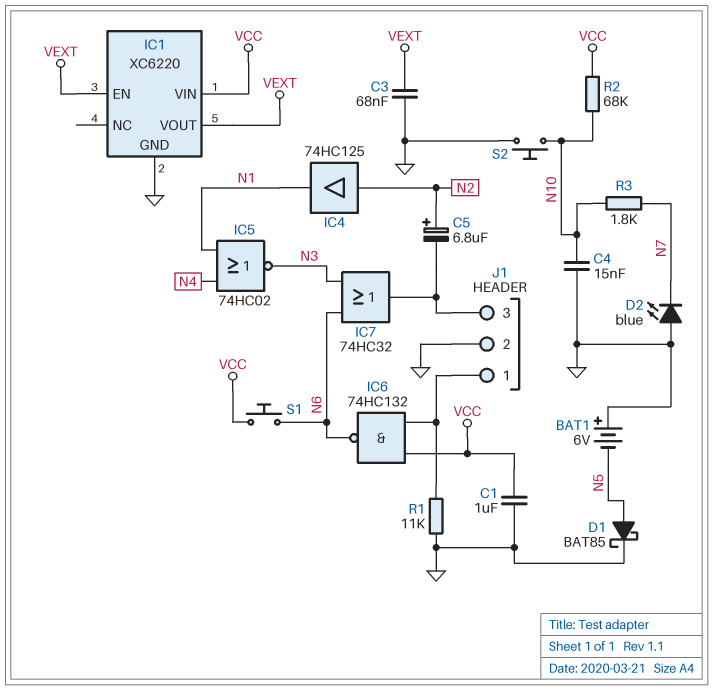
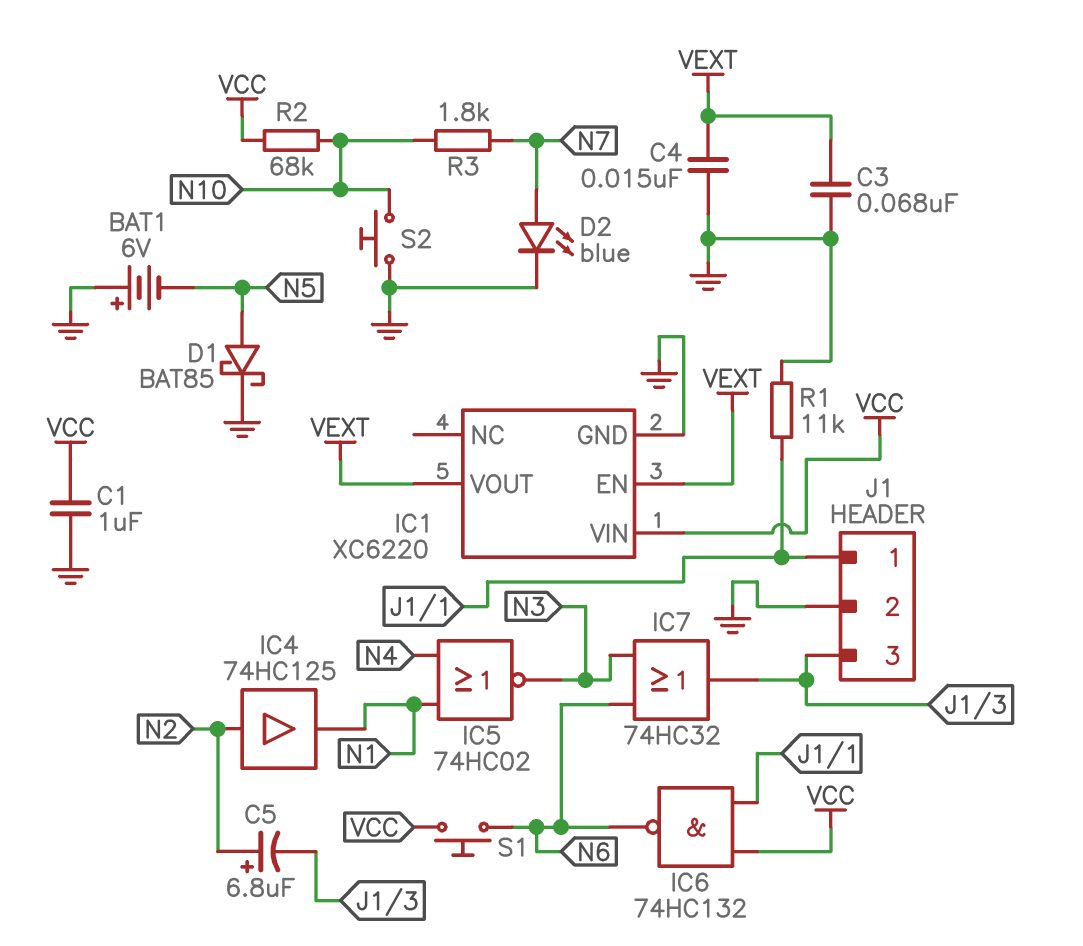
C4: 15nF (GND, N10) -> 15nF (GND, VEXT)
D2: LED blue (A GND, K N7) -> LED blue (A N7, K GND)

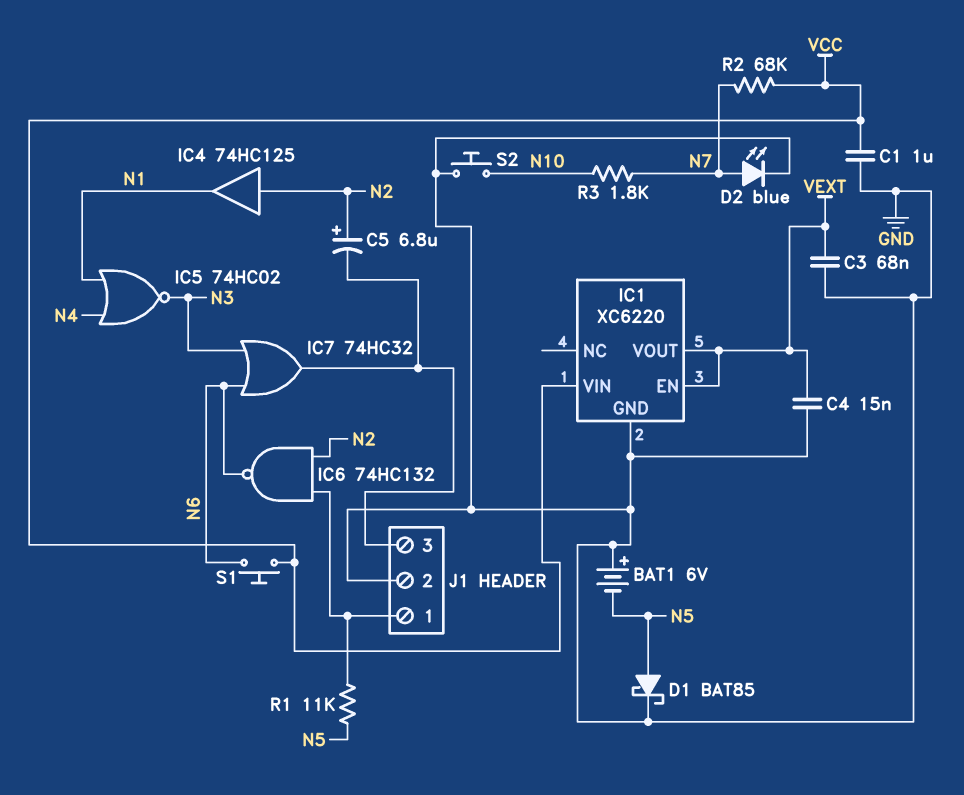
IC6: NAND 74HC132 (in J1/1, in VCC, out N6) -> NAND 74HC132 (in J1/1, in N2, out N6)
R1: 11k (GND, J1/1) -> 11k (J1/1, N5)
R2: 68k (N10, VCC) -> 68k (N7, VCC)

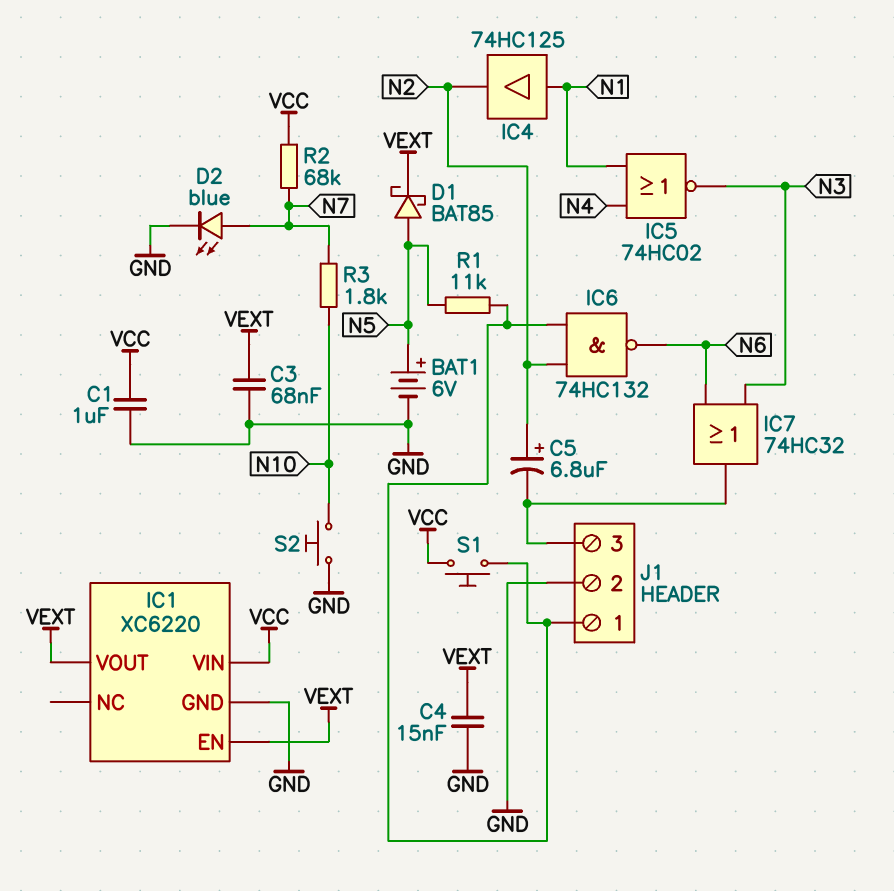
BAT1: 6V (plus GND, minus N5) -> 6V (plus N5, minus GND)
D1: schottky BAT85 (A N5, K GND) -> schottky BAT85 (A N5, K VEXT)
IC4: buffer 74HC125 (in N2, out N1) -> buffer 74HC125 (in N1, out N2)
S1: button (N6, VCC) -> button (J1/1, VCC)

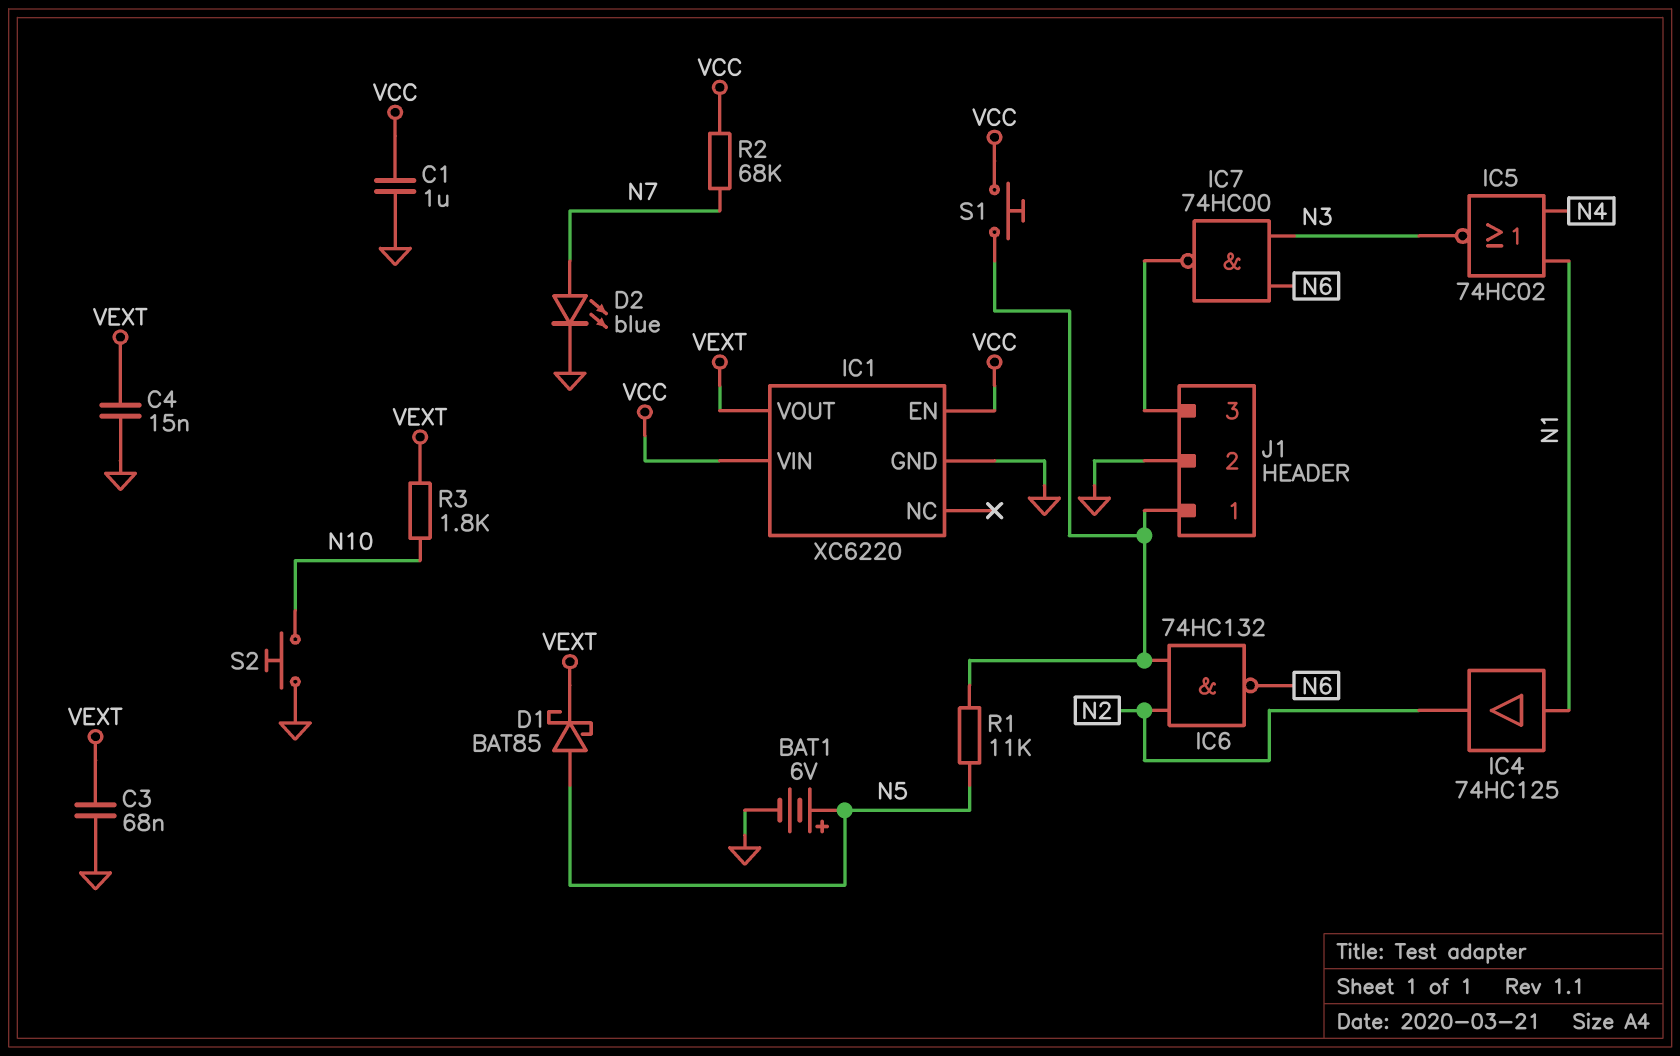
C5: 6.8uF (plus N2, minus J1/3) -> none
IC1 pin EN: VEXT -> VCC
IC7: OR 74HC32 (in N3, in N6, out J1/3) -> NAND 74HC00 (in N3, in N6, out J1/3)
R3: 1.8k (N7, N10) -> 1.8k (N10, VEXT)

